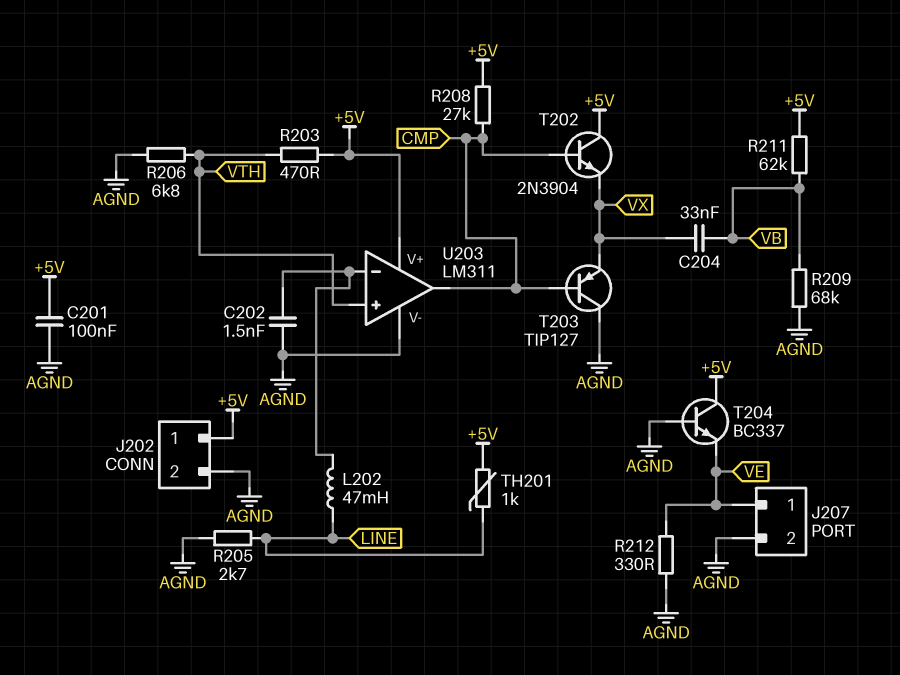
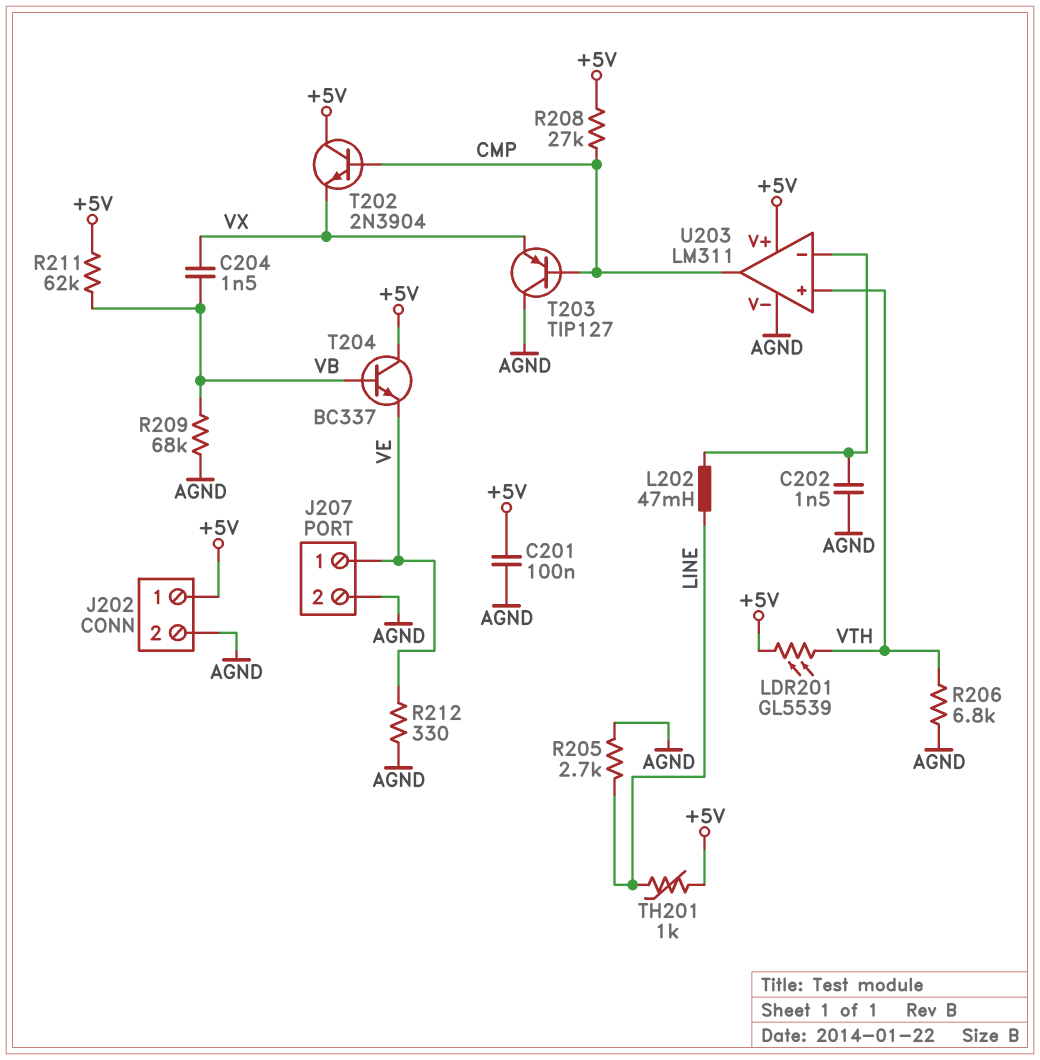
C204: 33nF (VB, VX) -> 1.5nF (VB, VX)
LDR201: none -> GL5539 (+5V, VTH)
R203: 470 (+5V, VTH) -> none
T204: NPN BC337 (B AGND, C +5V, E VE) -> NPN BC337 (B VB, C +5V, E VE)

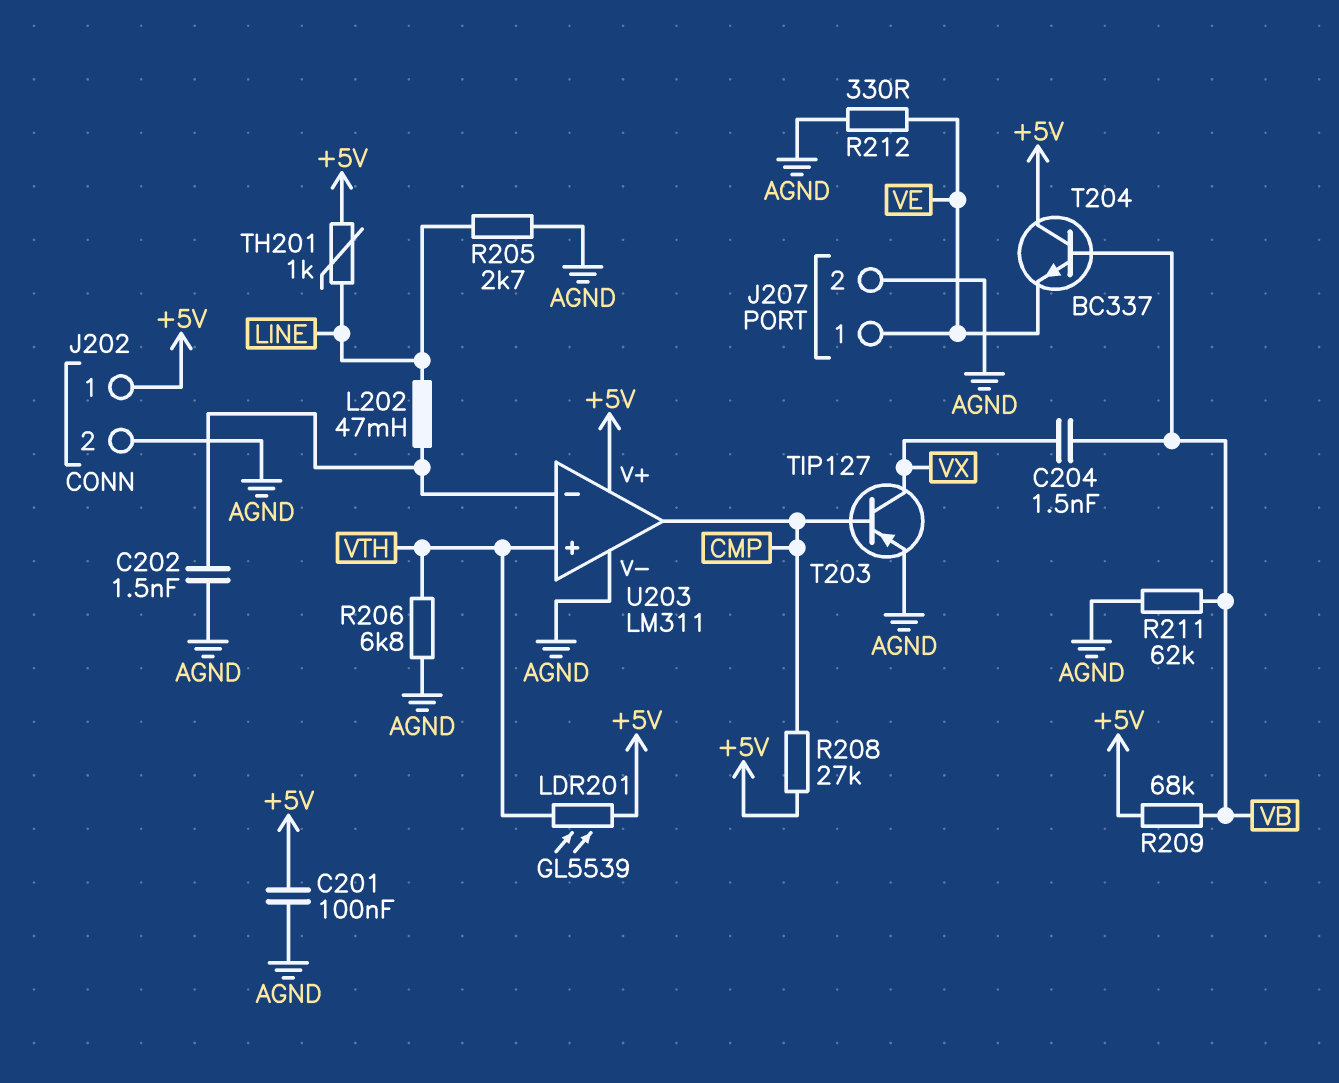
R209: 68k (AGND, VB) -> 68k (+5V, VB)
R211: 62k (+5V, VB) -> 62k (AGND, VB)
T202: NPN 2N3904 (B CMP, C +5V, E VX) -> none
T203: PNP TIP127 (B CMP, C AGND, E VX) -> PNP TIP127 (B CMP, C VX, E AGND)

